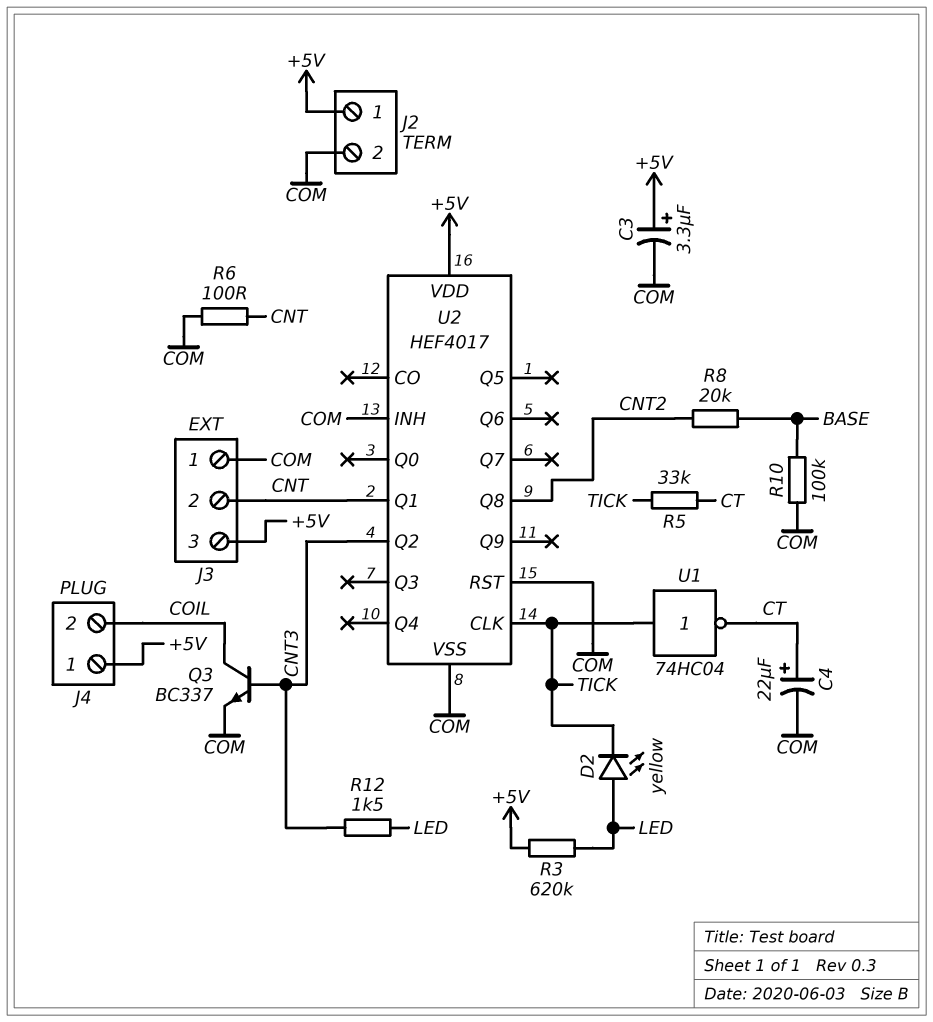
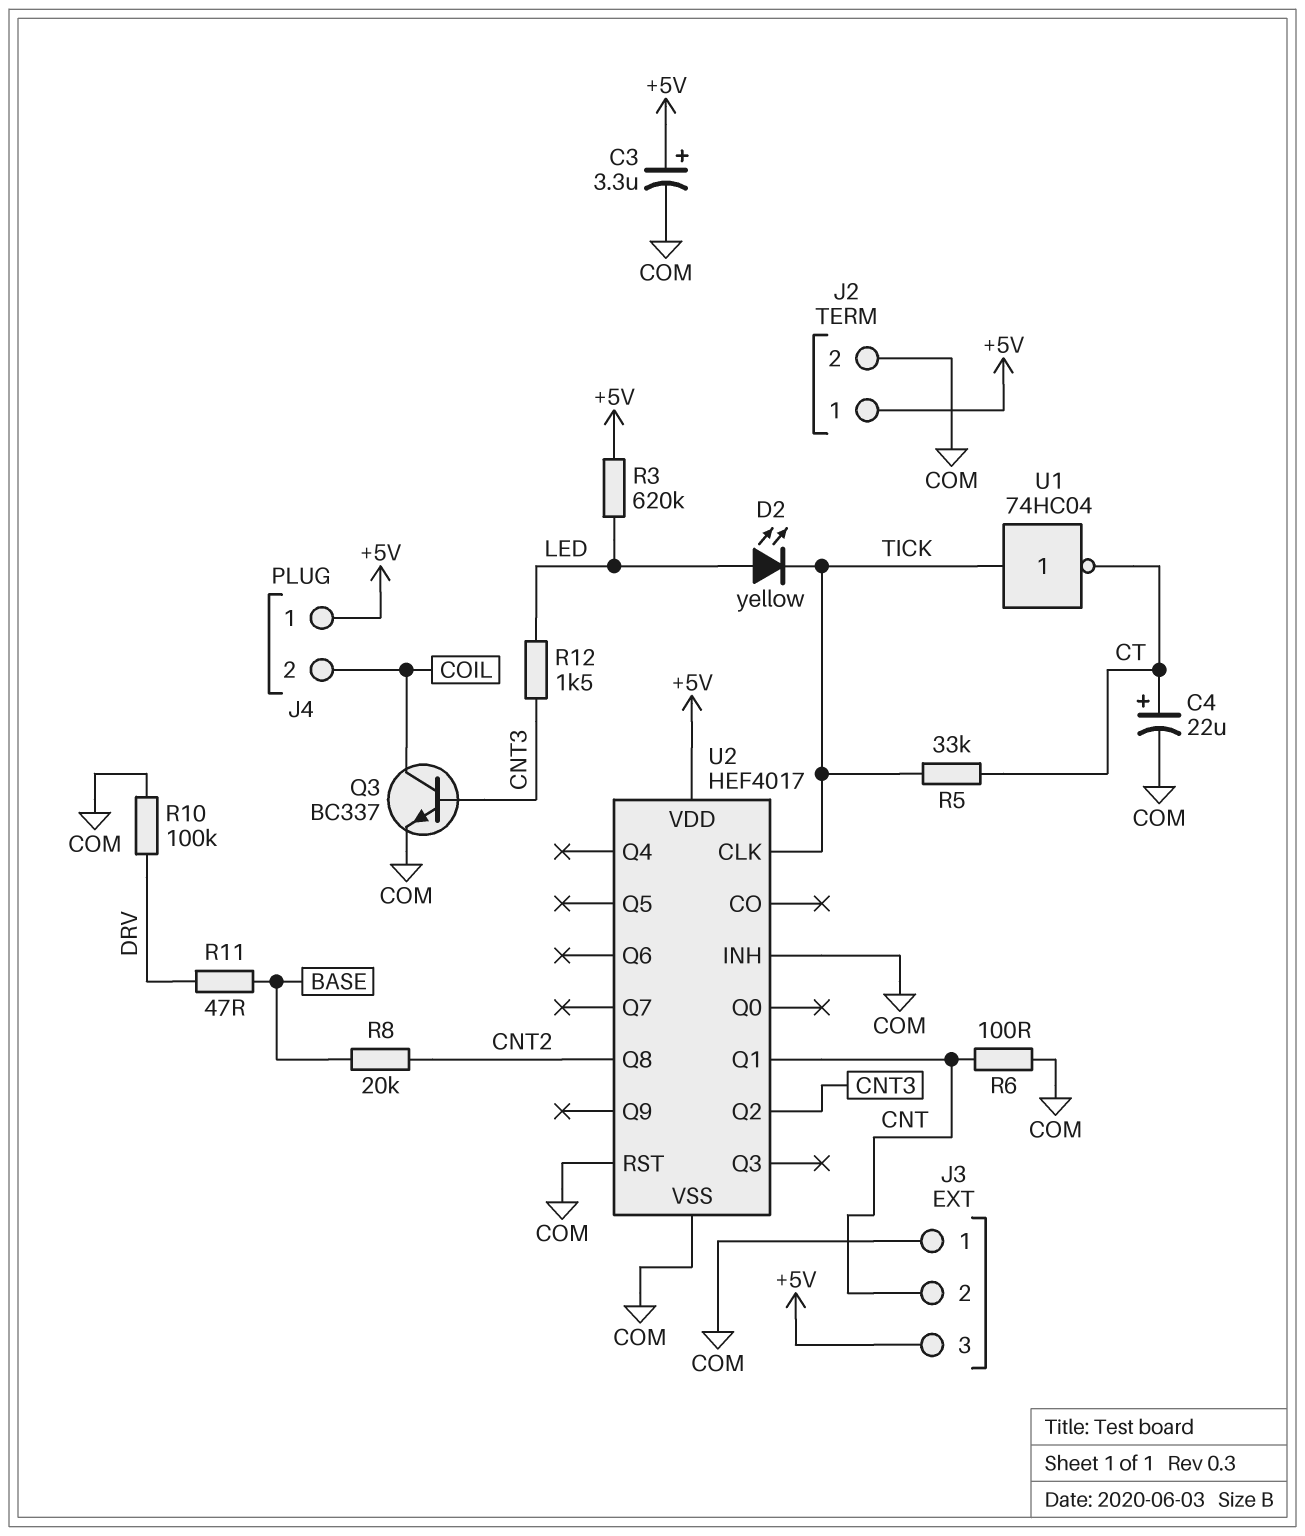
R10: 100k (BASE, COM) -> 100k (COM, DRV)
R11: none -> 47 (BASE, DRV)

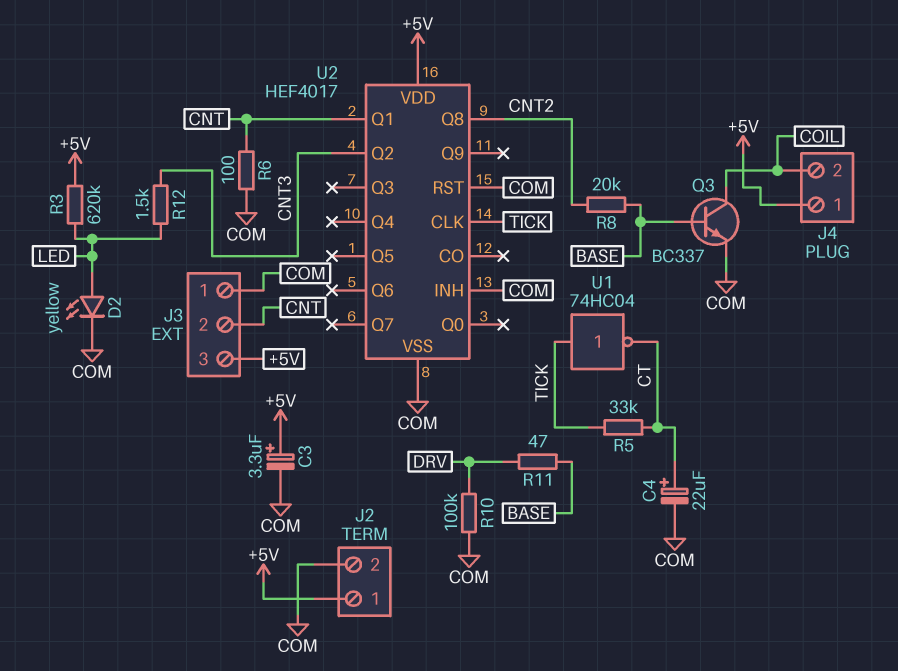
D2: LED yellow (A LED, K TICK) -> LED yellow (A LED, K COM)
Q3: NPN BC337 (B CNT3, C COIL, E COM) -> NPN BC337 (B BASE, C COIL, E COM)

